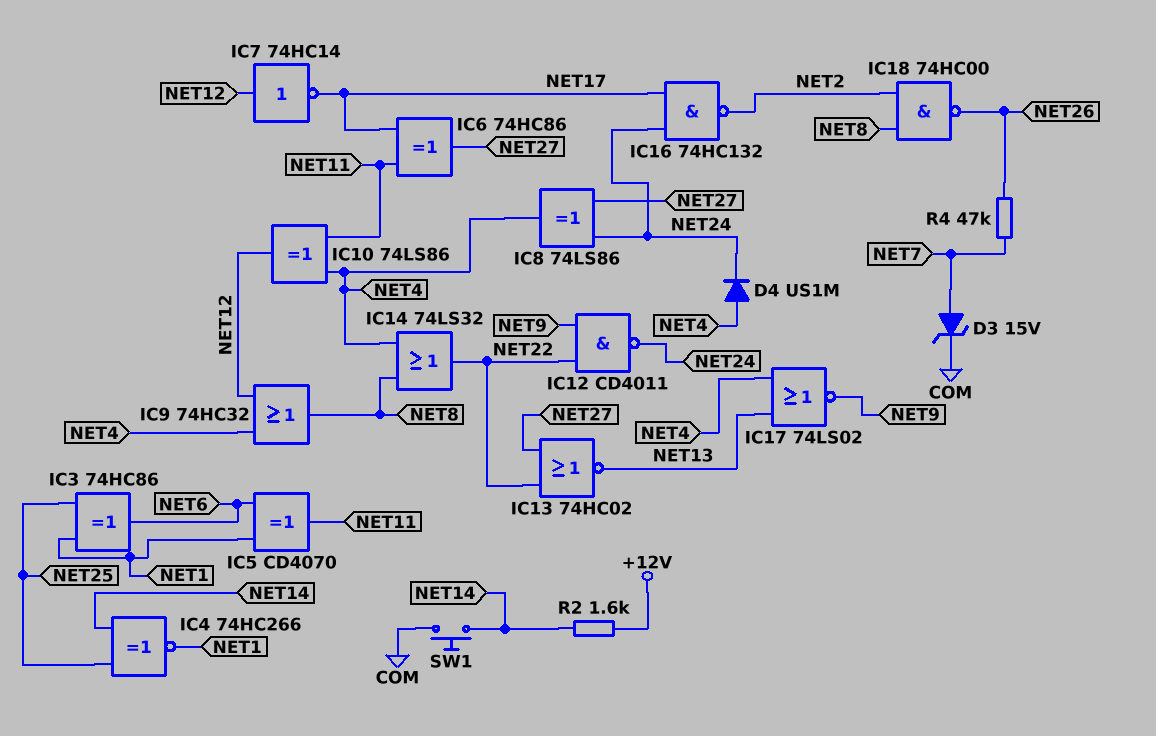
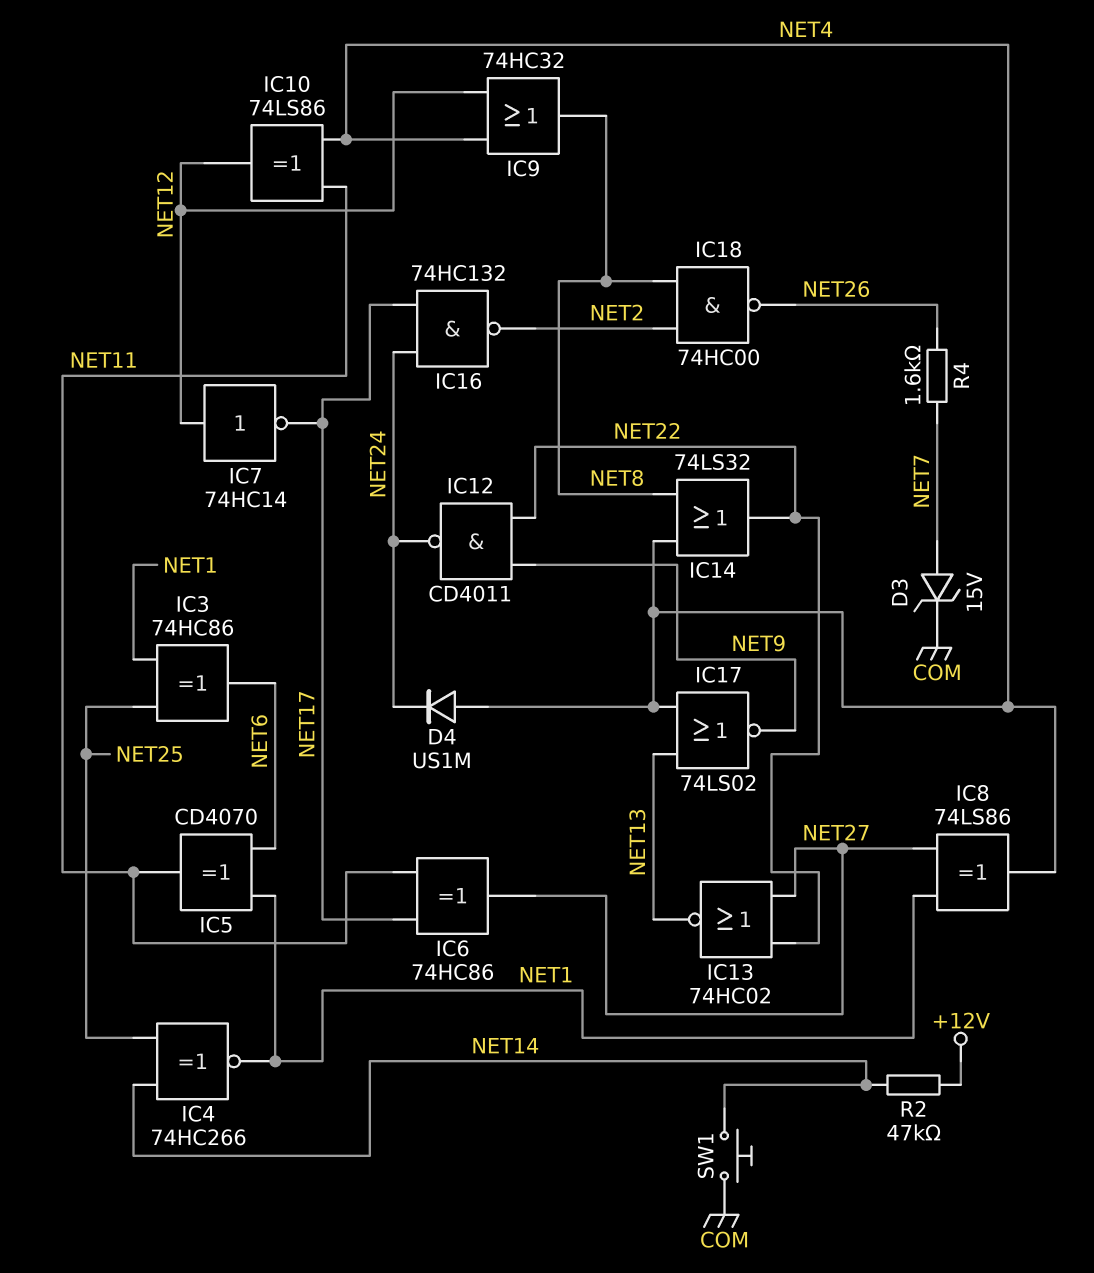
IC8: XOR 74LS86 (in NET24, in NET27, out NET4) -> XOR 74LS86 (in NET1, in NET27, out NET4)
R2: 1.6k (+12V, NET14) -> 47k (+12V, NET14)
R4: 47k (NET7, NET26) -> 1.6k (NET7, NET26)

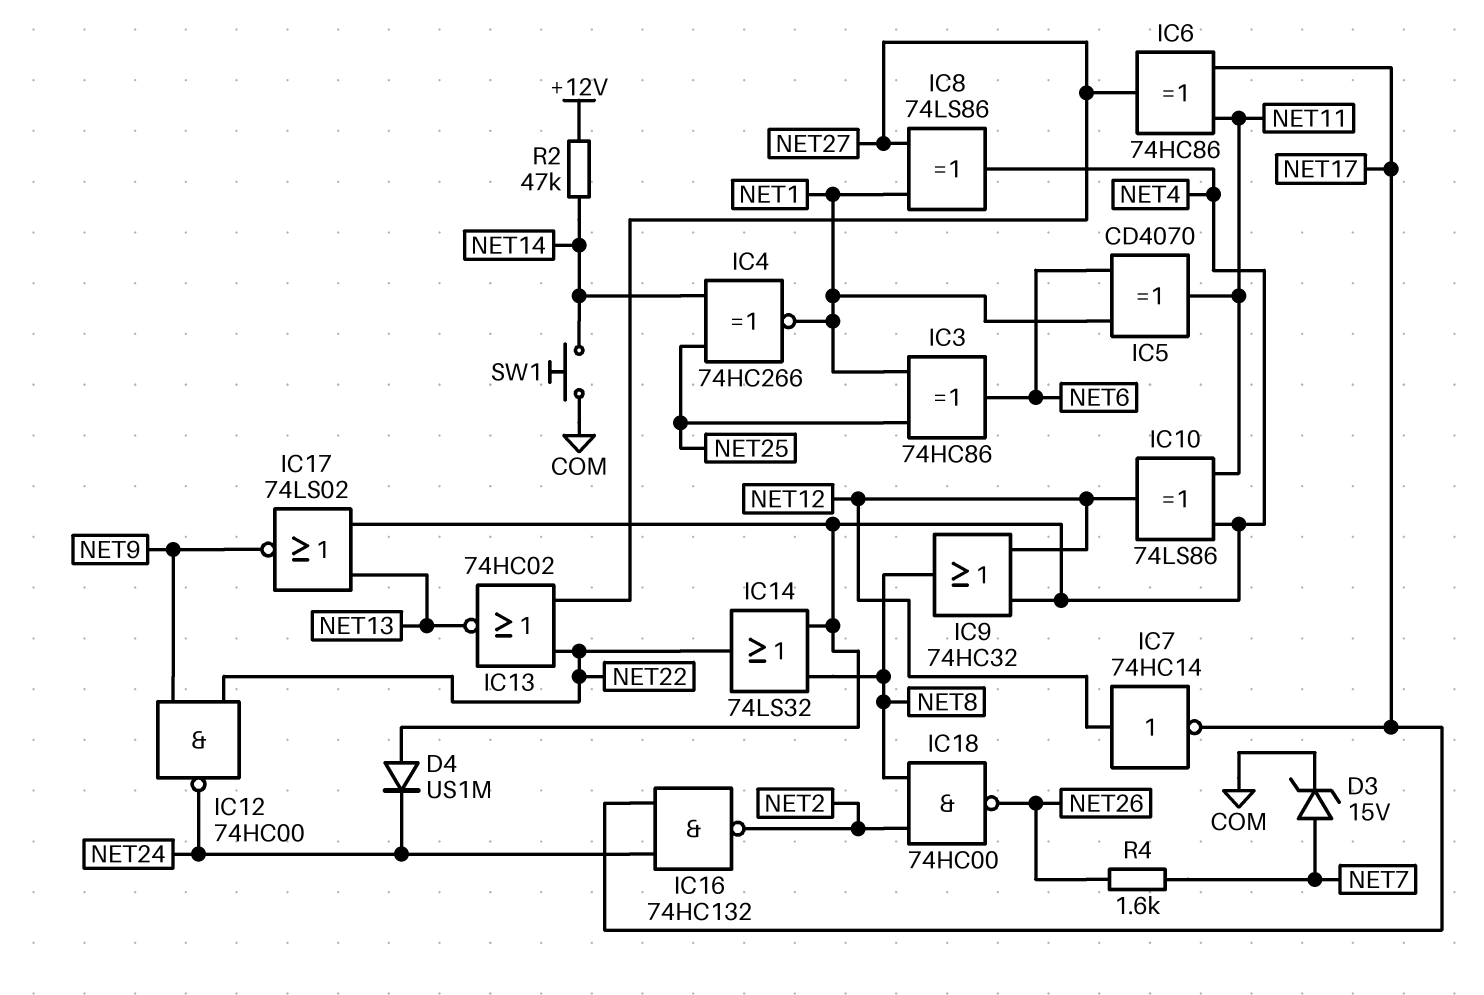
IC12: NAND CD4011 (in NET9, in NET22, out NET24) -> NAND 74HC00 (in NET9, in NET22, out NET24)

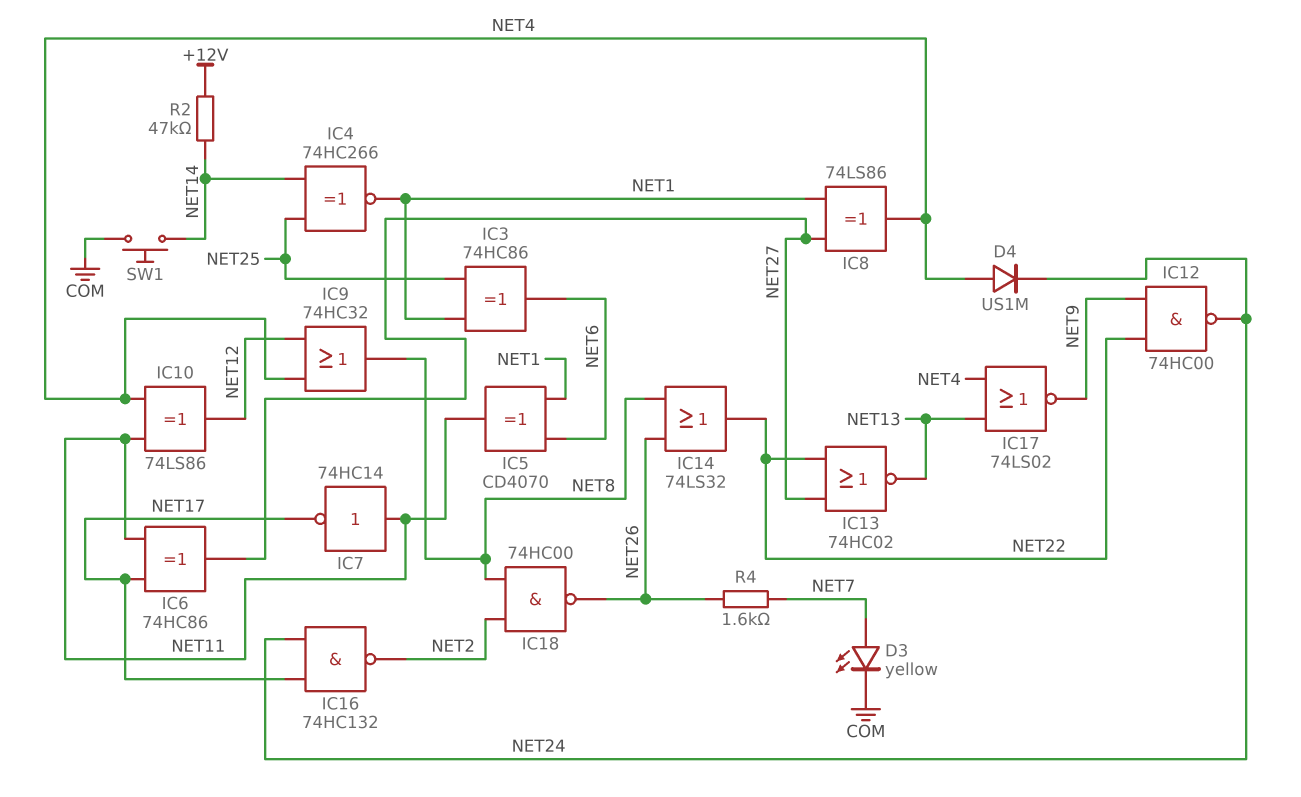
D3: zener 15V (A NET7, K COM) -> LED yellow (A NET7, K COM)
IC7: NOT 74HC14 (in NET12, out NET17) -> NOT 74HC14 (in NET11, out NET17)
IC14: OR 74LS32 (in NET4, in NET8, out NET22) -> OR 74LS32 (in NET8, in NET26, out NET22)

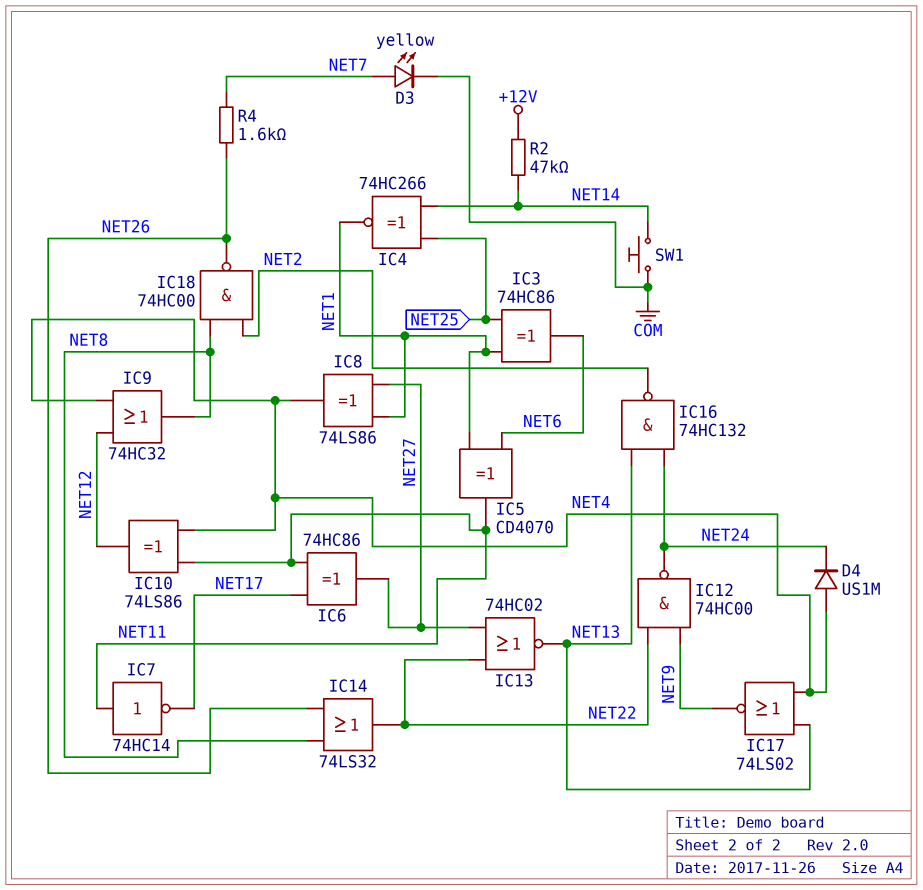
IC16: NAND 74HC132 (in NET17, in NET24, out NET2) -> NAND 74HC132 (in NET13, in NET24, out NET2)

